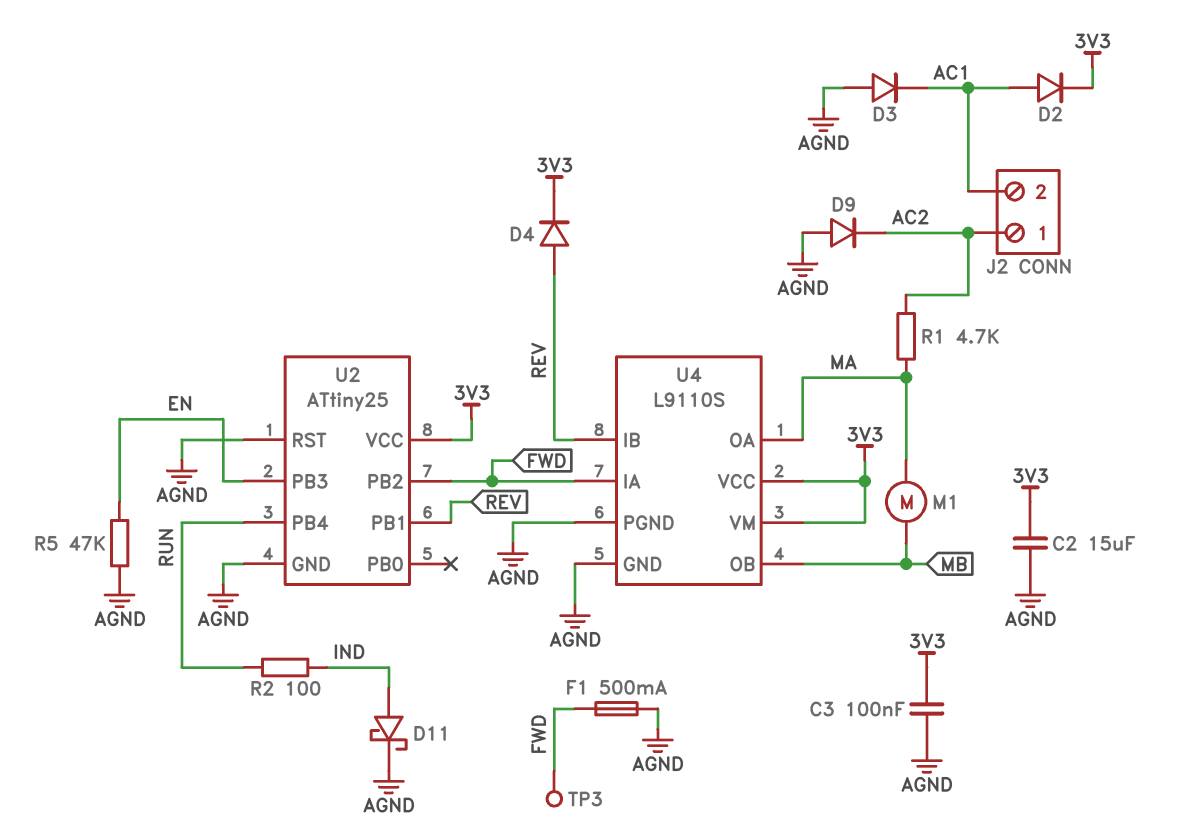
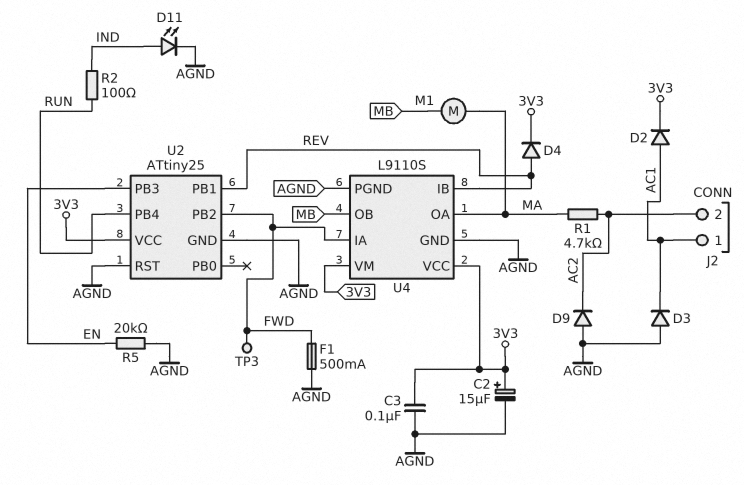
C2: 15uF (3V3, AGND) -> 15uF (plus 3V3, minus AGND)
D11: schottky (A IND, K AGND) -> LED (A IND, K AGND)
J2 pin 1: AC2 -> AC1
J2 pin 2: AC1 -> AC2
R5: 47k (AGND, EN) -> 20k (AGND, EN)

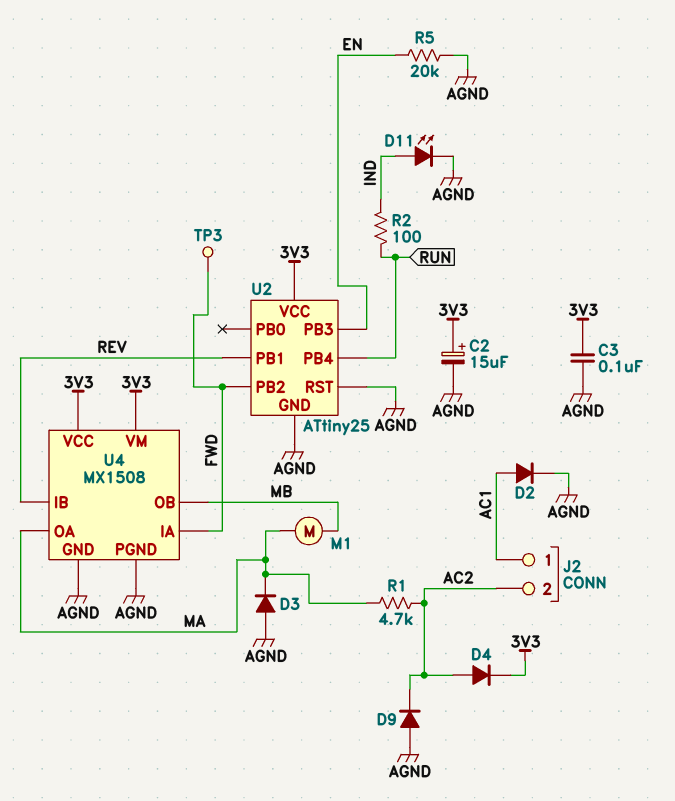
D2: diode (A AC1, K 3V3) -> diode (A AC1, K AGND)
D3: diode (A AGND, K AC1) -> diode (A AGND, K MA)
D4: diode (A REV, K 3V3) -> diode (A AC2, K 3V3)
F1: 500mA (AGND, FWD) -> none
U4: L9110S -> MX1508

